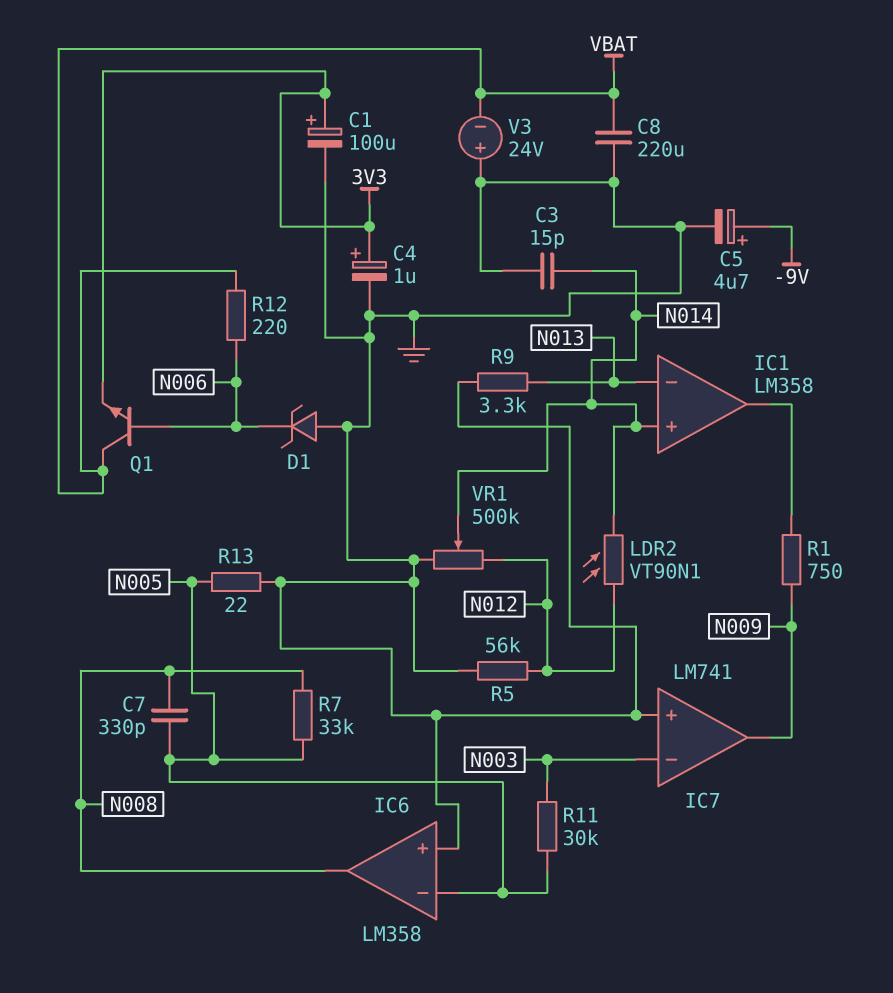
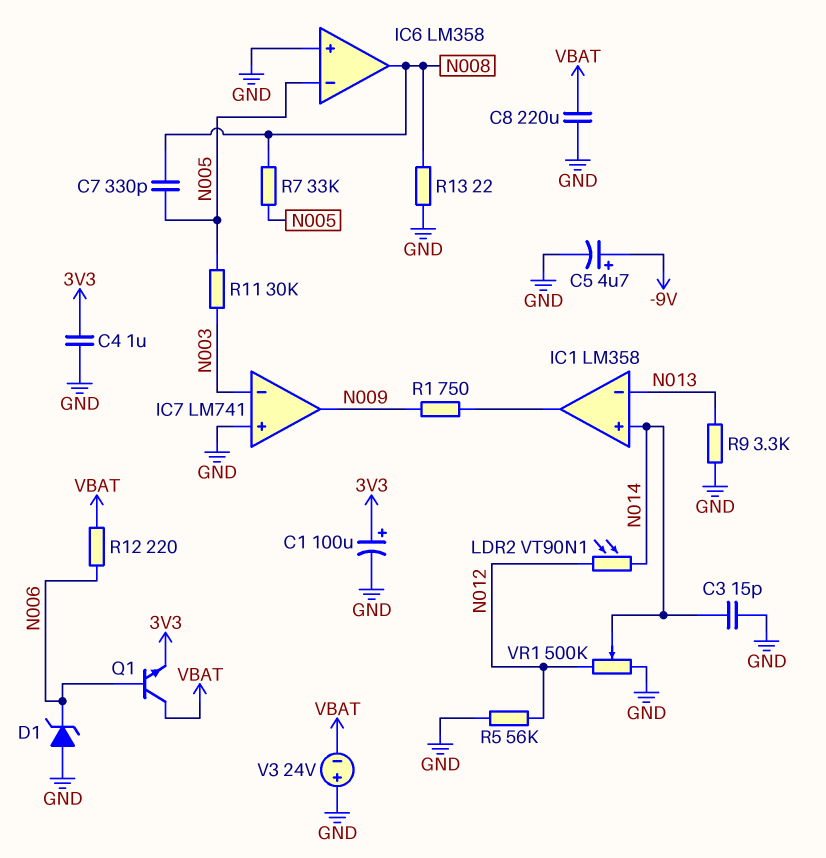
C4: 1uF (plus 3V3, minus GND) -> 1uF (3V3, GND)
R13: 22 (GND, N005) -> 22 (GND, N008)

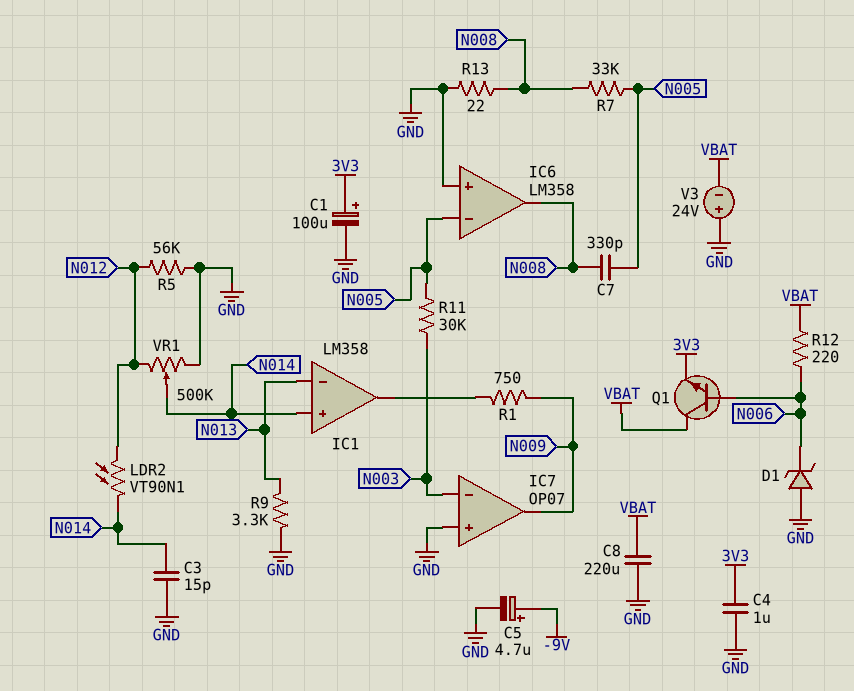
IC7: LM741 -> OP07

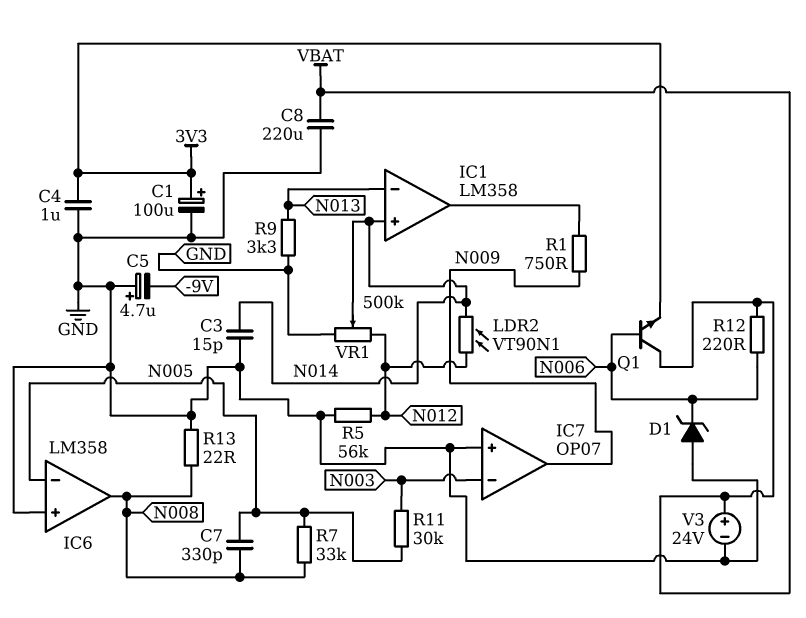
C5: 4.7uF (plus -9V, minus GND) -> 4.7uF (plus GND, minus -9V)
V3: 24V (plus GND, minus VBAT) -> 24V (plus VBAT, minus GND)

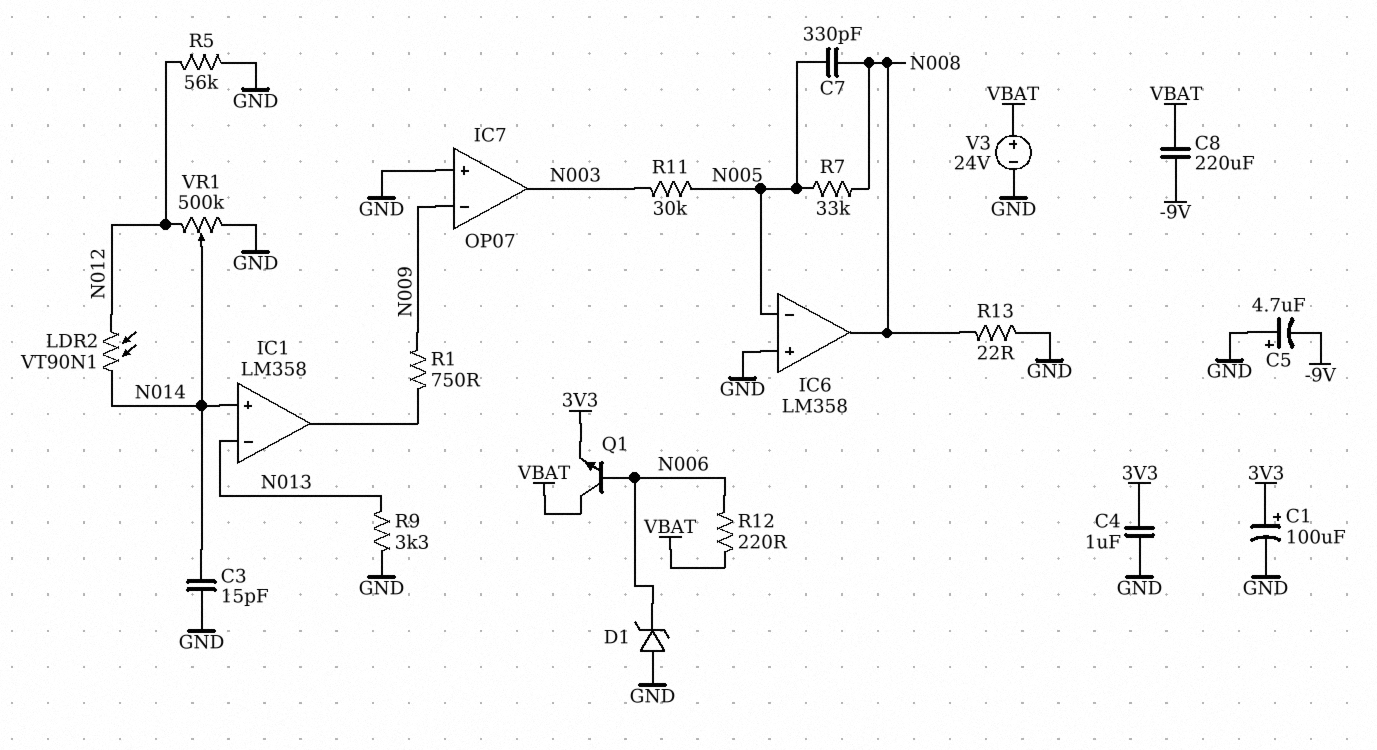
C8: 220uF (GND, VBAT) -> 220uF (-9V, VBAT)
IC7 pin in-: N003 -> N009
IC7 pin out: N009 -> N003

